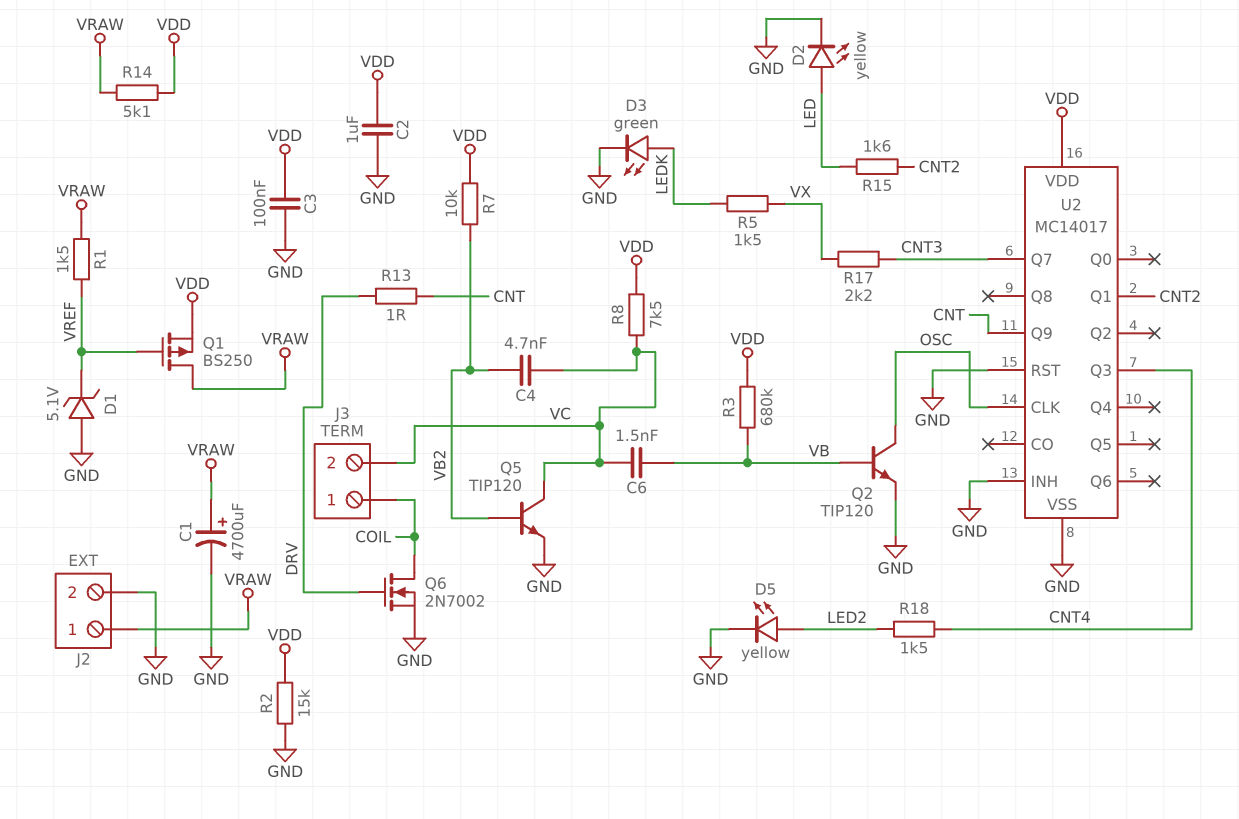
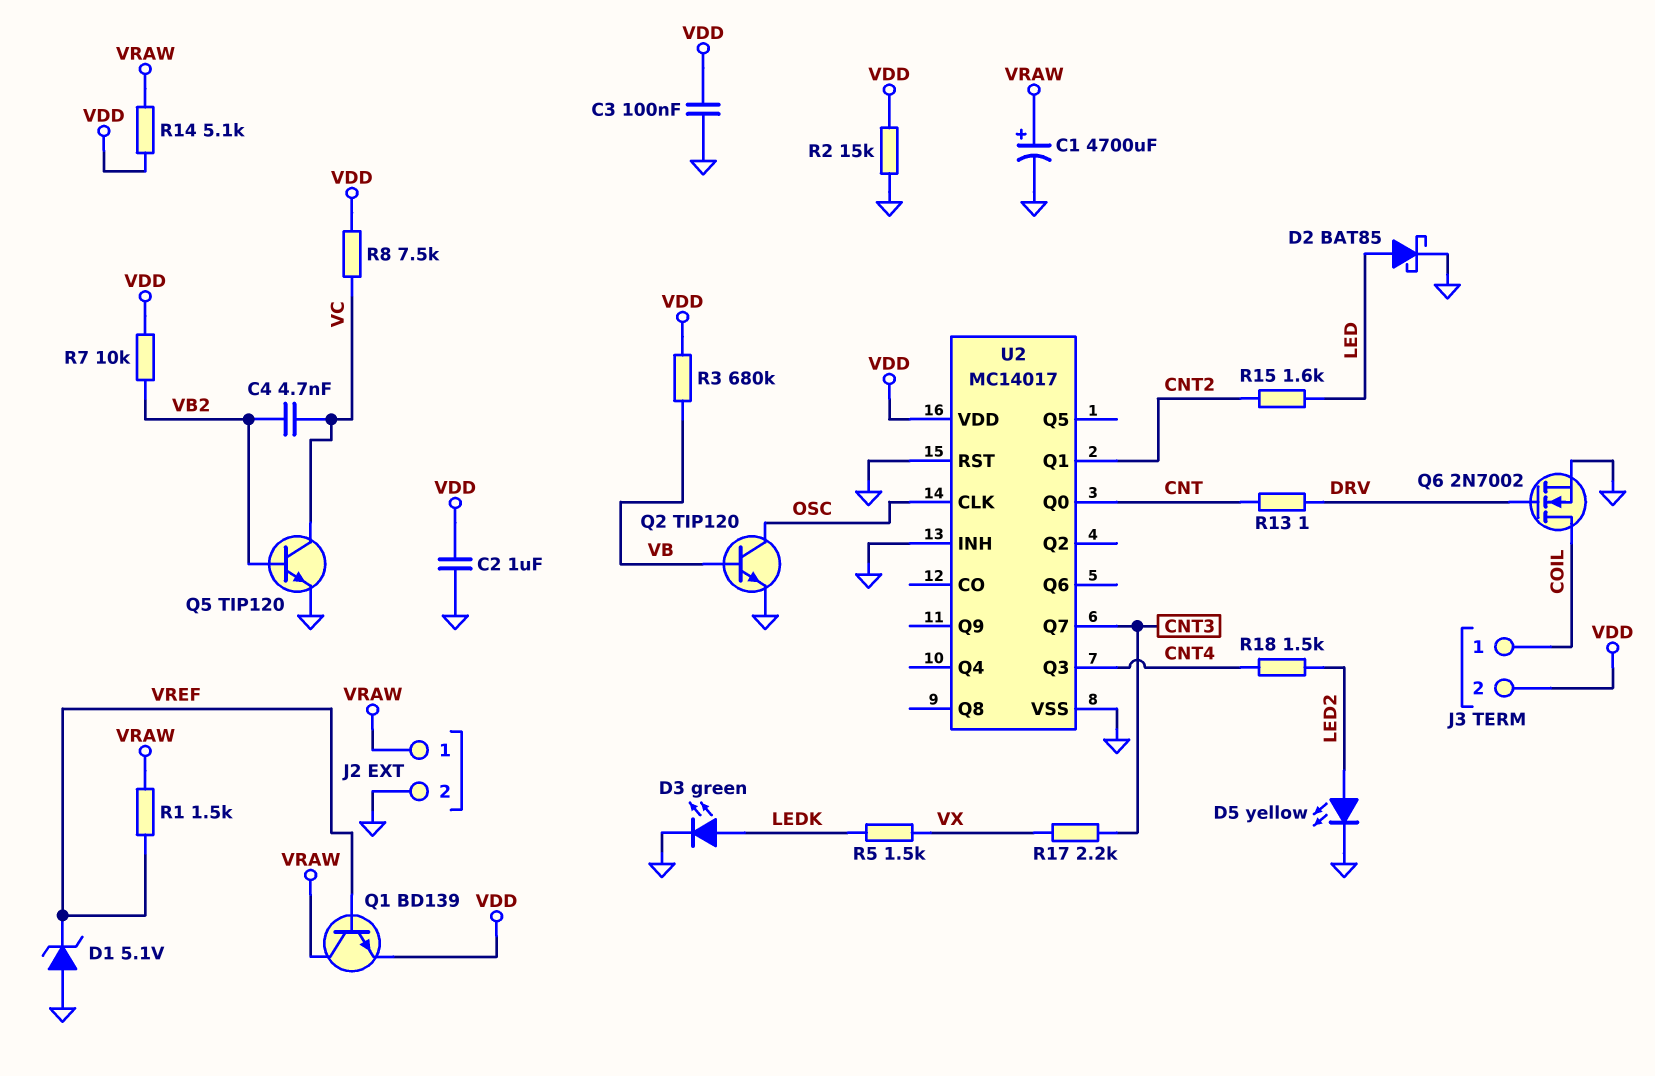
C6: 1.5nF (VB, VC) -> none
D2: LED yellow (A LED, K GND) -> schottky BAT85 (A LED, K GND)
J3 pin 2: VC -> VDD
Q1: PMOS BS250 (G VREF, D VRAW, S VDD) -> NPN BD139 (B VREF, C VRAW, E VDD)
U2 pin Q0: none -> CNT
U2 pin Q9: CNT -> none

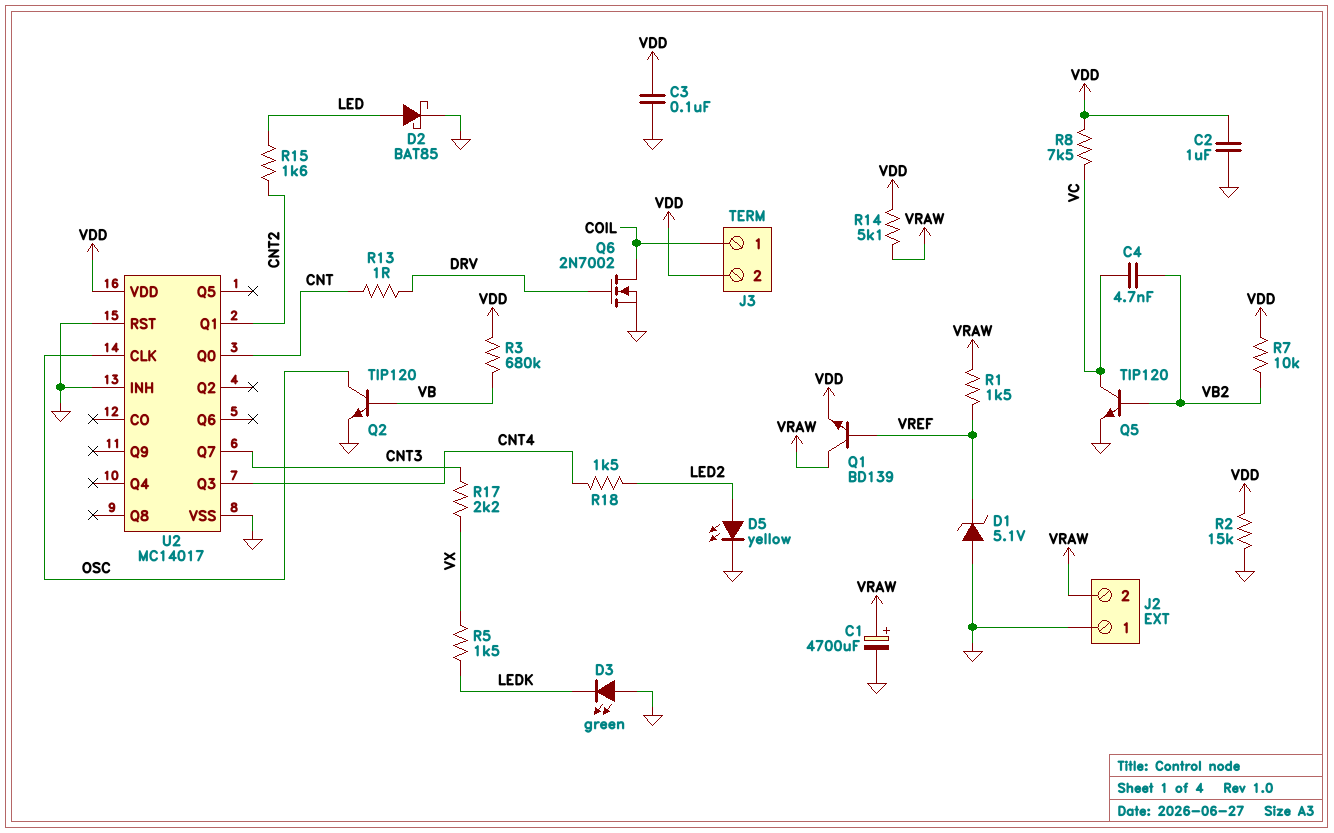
D3: LED green (A LEDK, K GND) -> LED green (A GND, K LEDK)
J2 pin 1: VRAW -> GND
J2 pin 2: GND -> VRAW

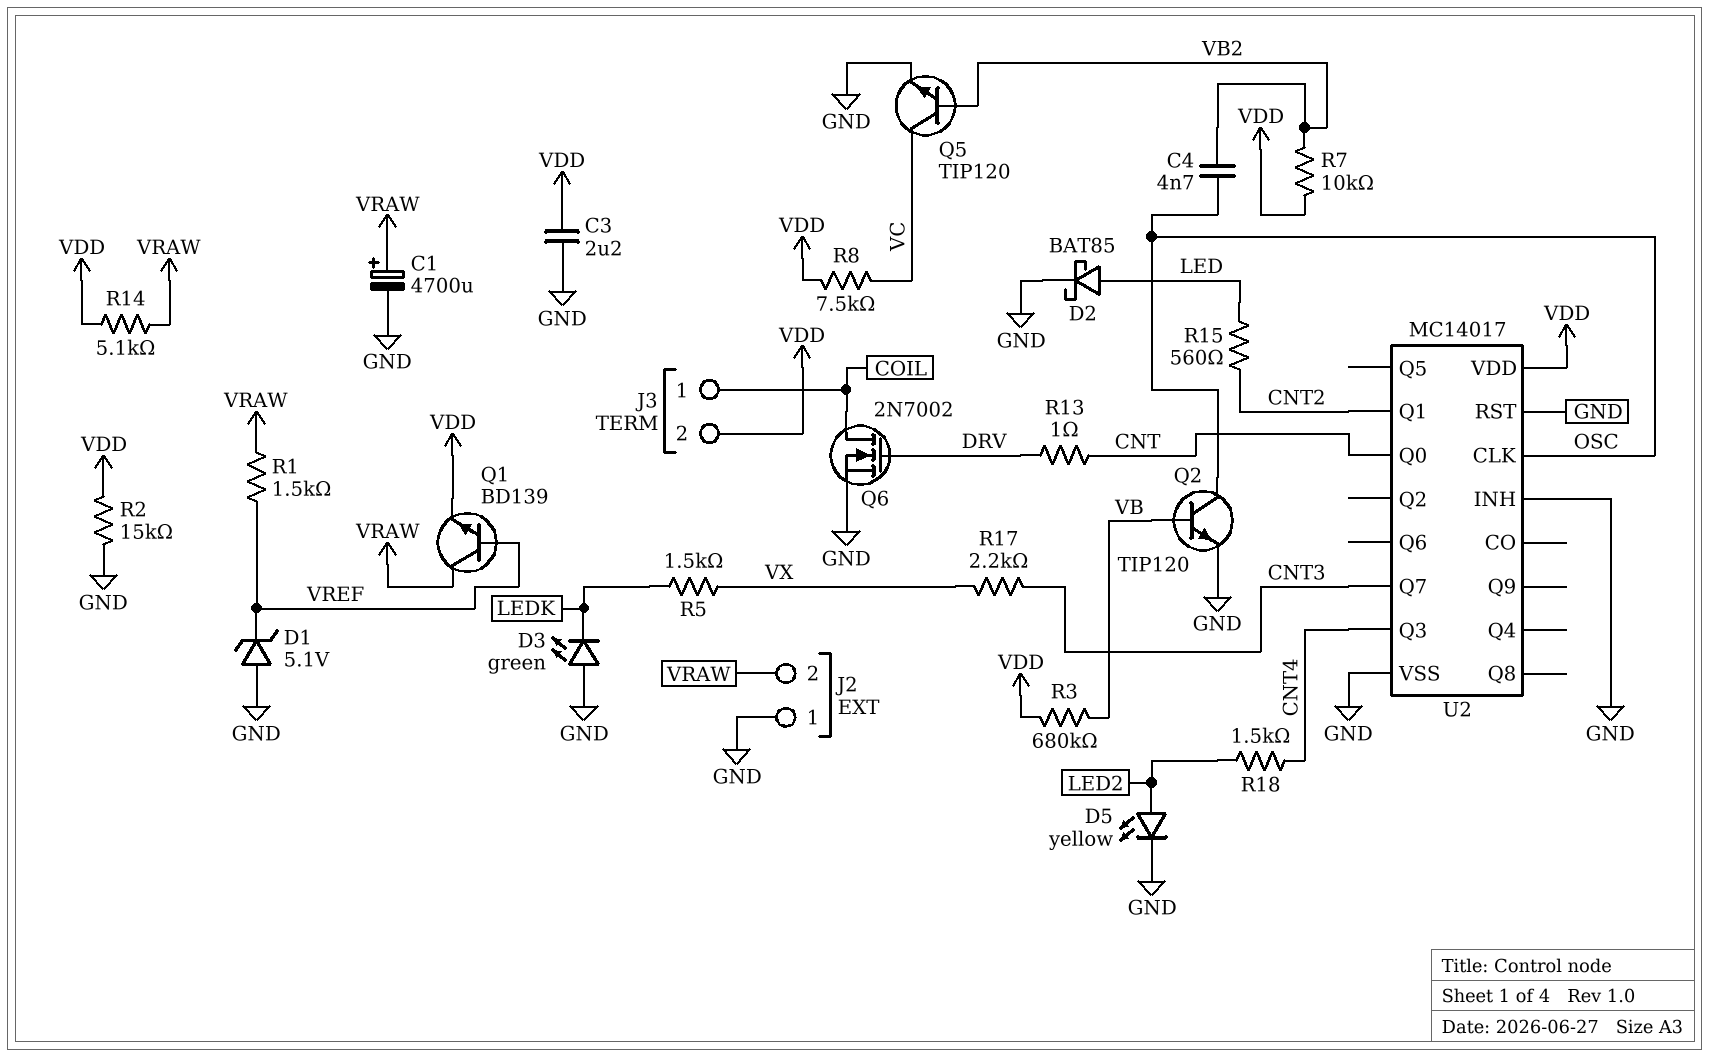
C2: 1uF (GND, VDD) -> none
C3: 100nF (GND, VDD) -> 2.2uF (GND, VDD)
C4: 4.7nF (VB2, VC) -> 4.7nF (OSC, VB2)
R15: 1.6k (CNT2, LED) -> 560 (CNT2, LED)

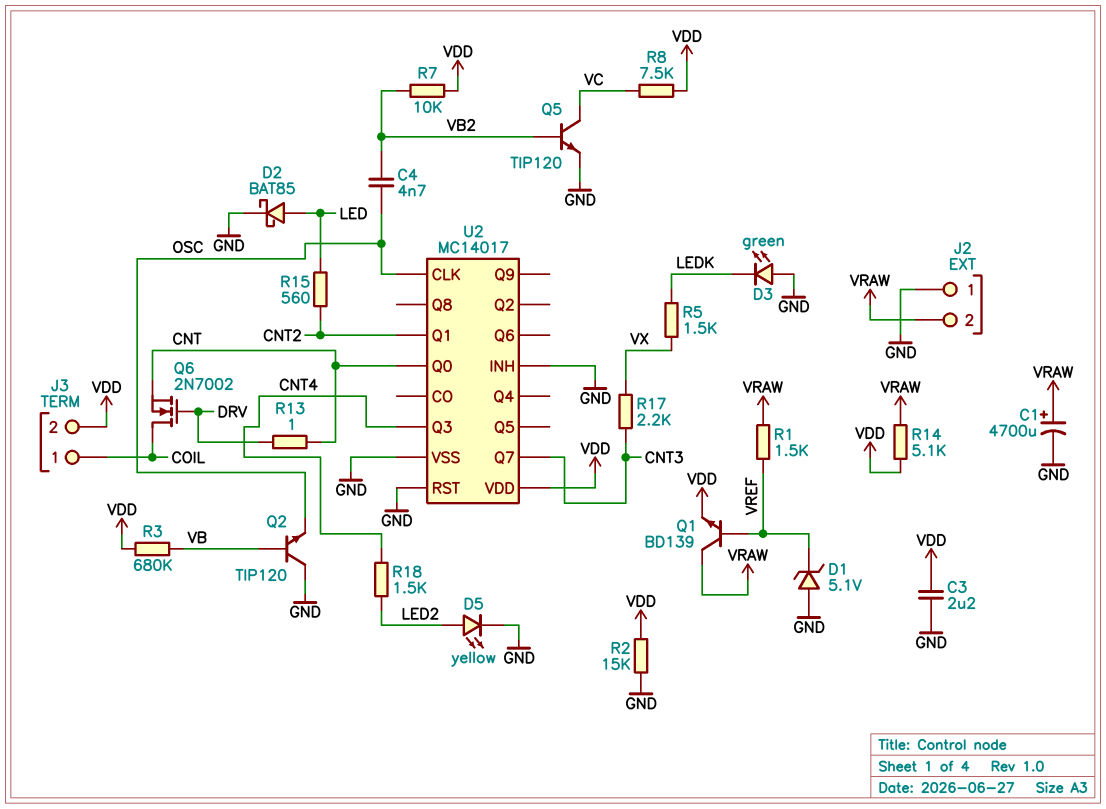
Q2: NPN TIP120 (B VB, C OSC, E GND) -> NPN TIP120 (B VB, C GND, E OSC)
Q6: NMOS 2N7002 (G DRV, D COIL, S GND) -> NMOS 2N7002 (G DRV, D COIL, S CNT)

